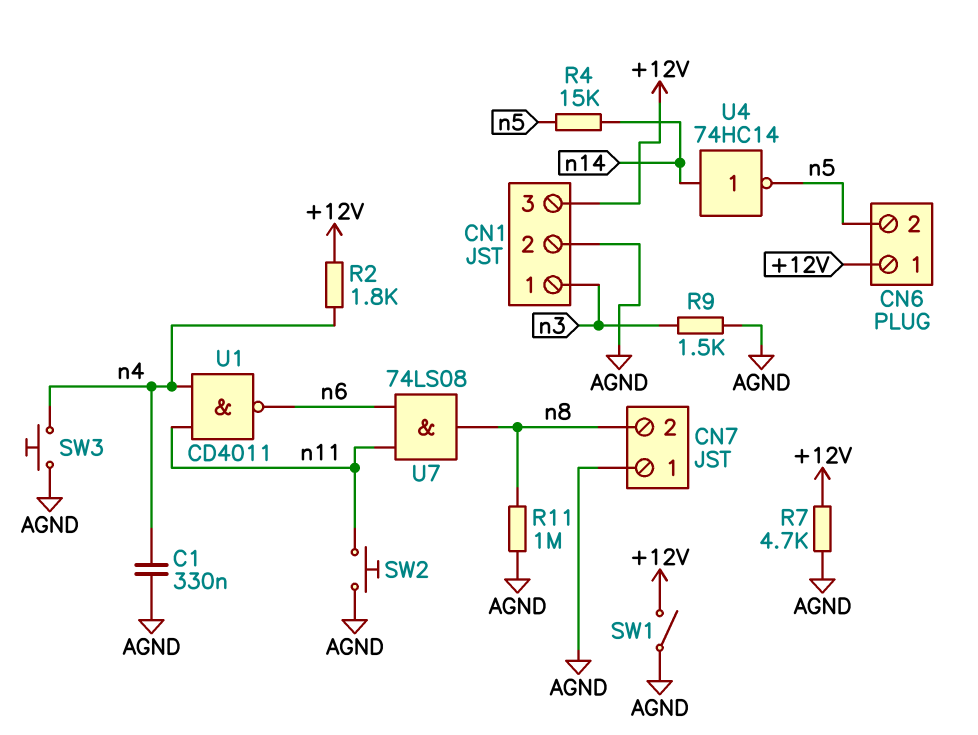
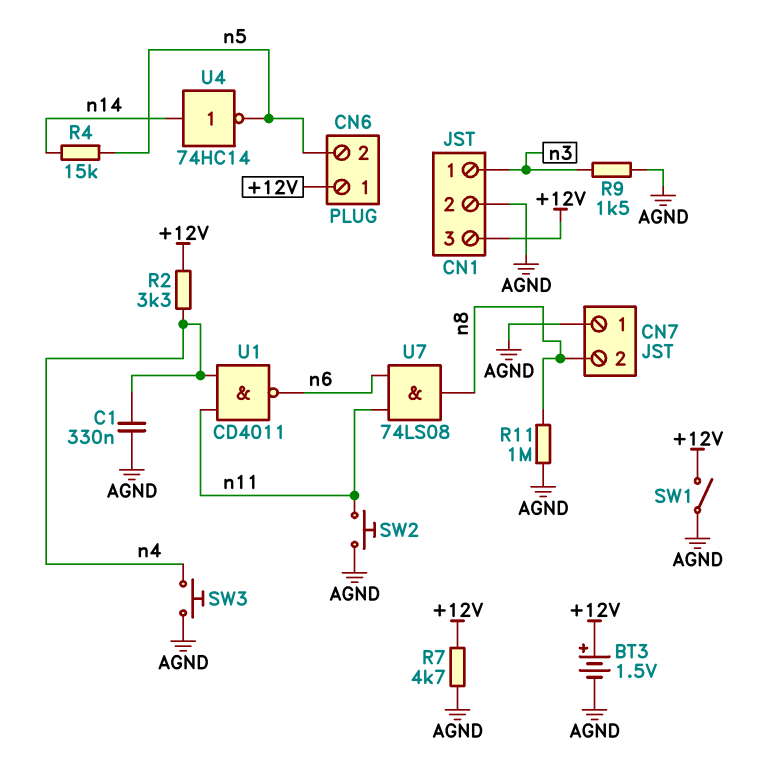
BT3: none -> 1.5V (plus +12V, minus AGND)
R2: 1.8k (+12V, n4) -> 3.3k (+12V, n4)

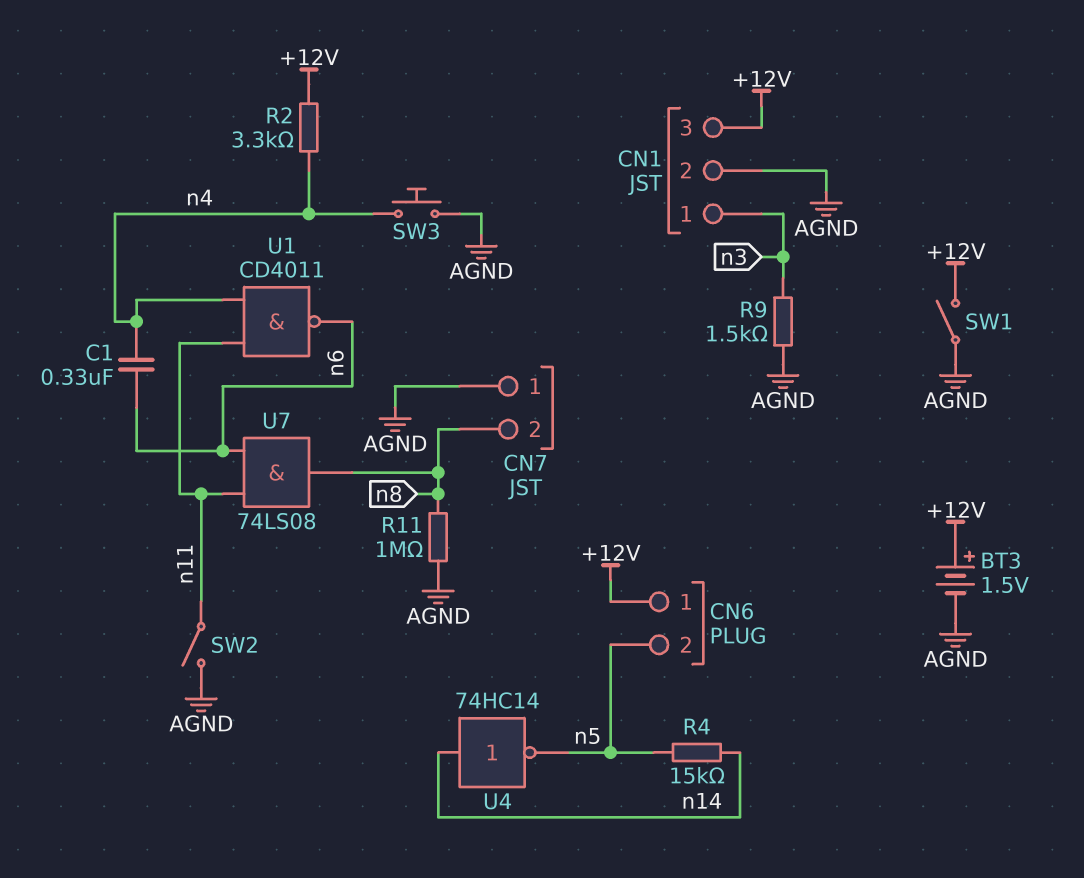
C1: 330nF (AGND, n4) -> 330nF (n4, n6)
R7: 4.7k (+12V, AGND) -> none
SW2: button (AGND, n11) -> switch (AGND, n11)

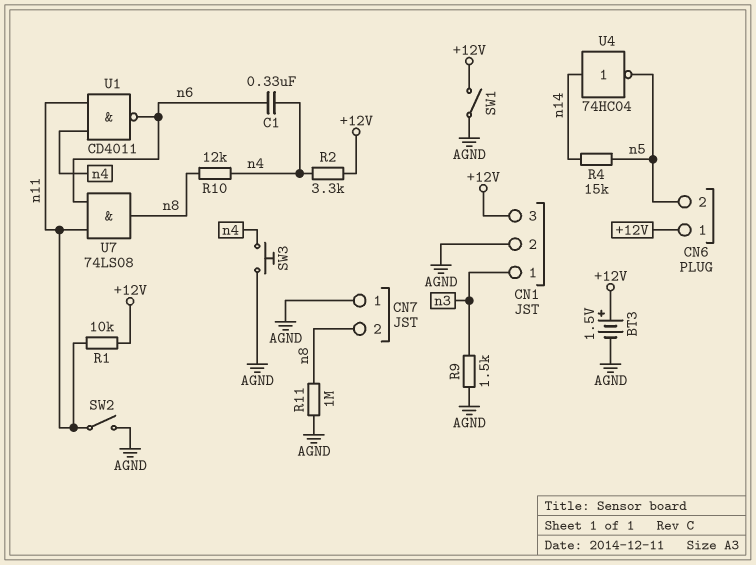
R1: none -> 10k (+12V, n11)
R10: none -> 12k (n4, n8)
U4: NOT 74HC14 (in n14, out n5) -> NOT 74HC04 (in n14, out n5)

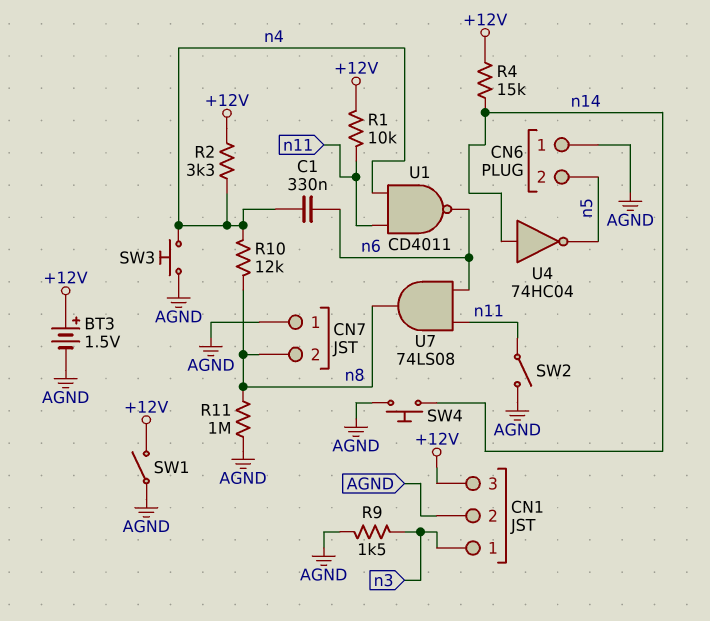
CN6 pin 1: +12V -> AGND
R4: 15k (n5, n14) -> 15k (+12V, n14)
SW4: none -> button (AGND, n14)

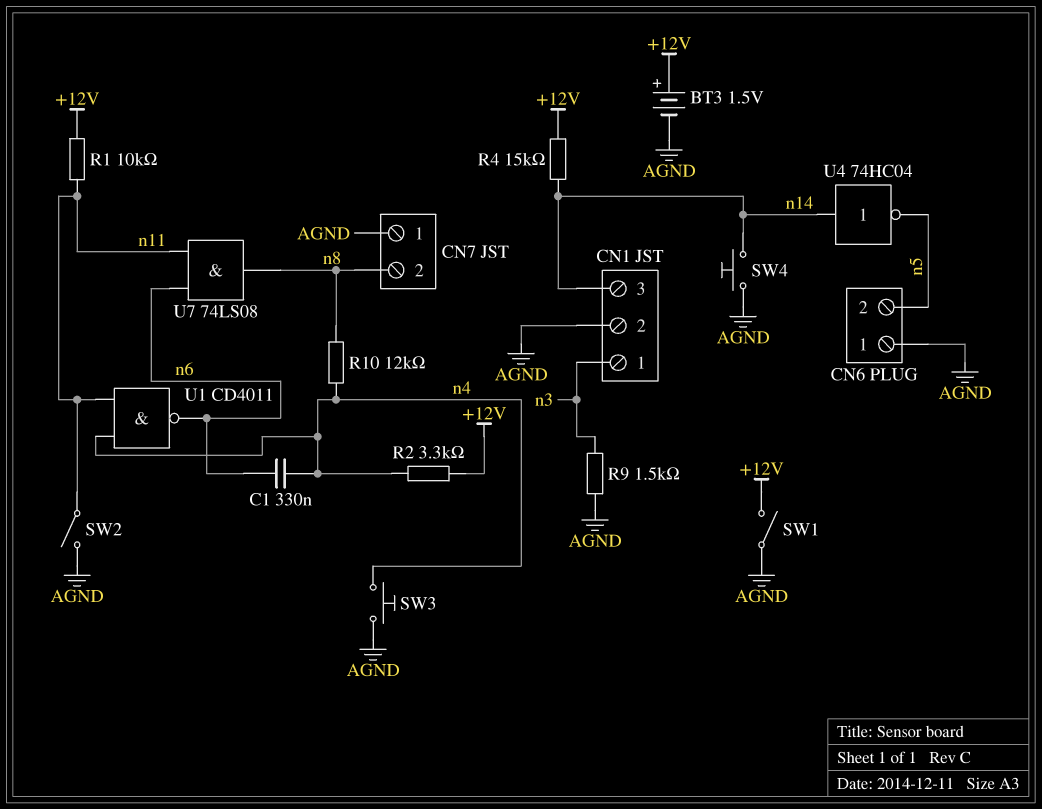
CN1 pin 3: +12V -> n14
R11: 1M (AGND, n8) -> none

